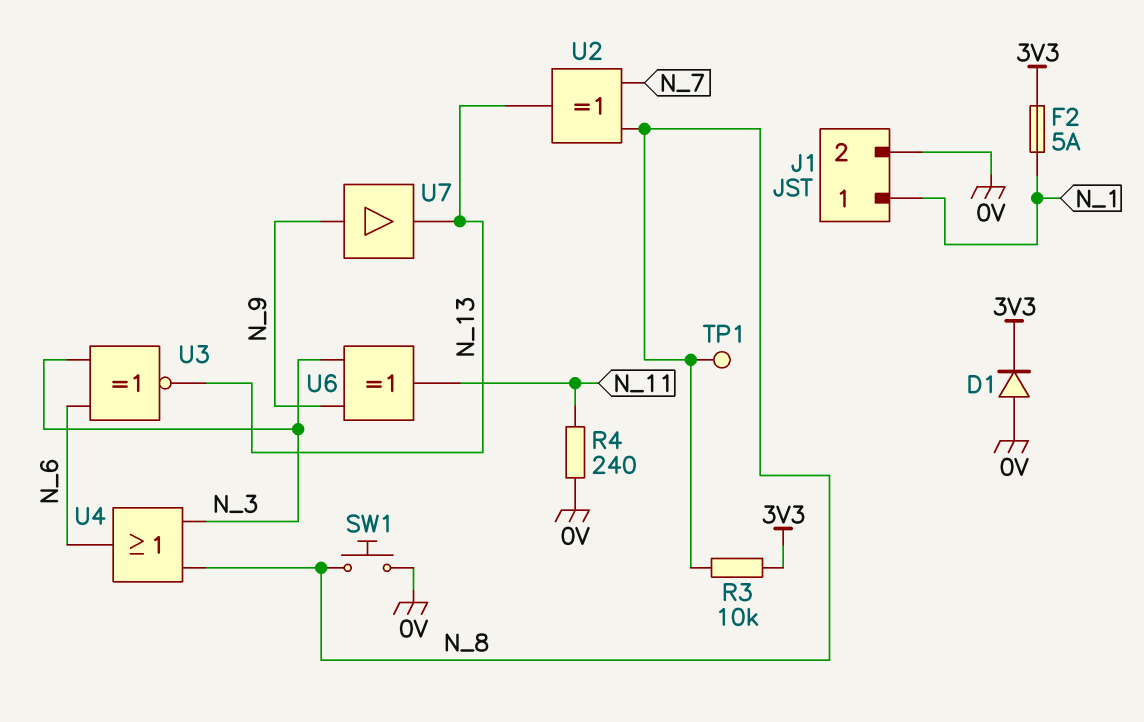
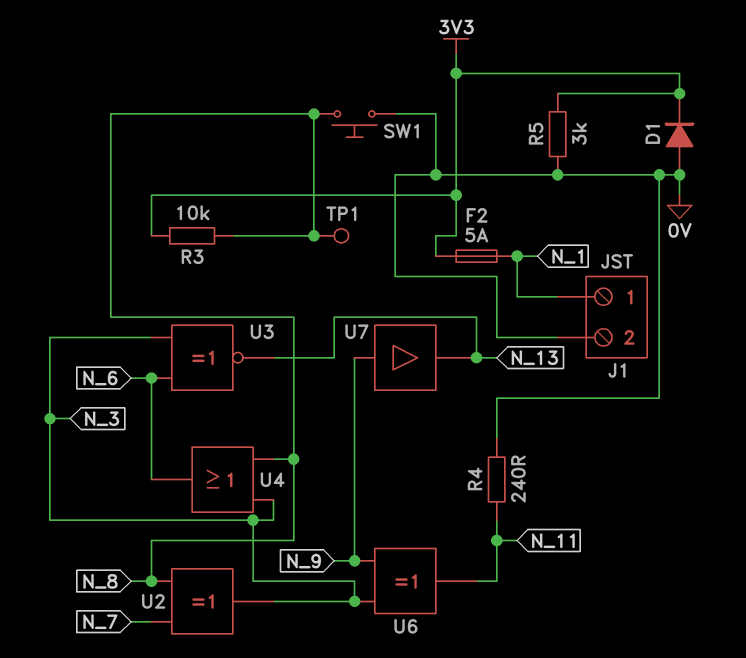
R5: none -> 3k (0V, 3V3)
U2: XOR (in N_7, in N_8, out N_13) -> XOR (in N_7, in N_8, out N_3)

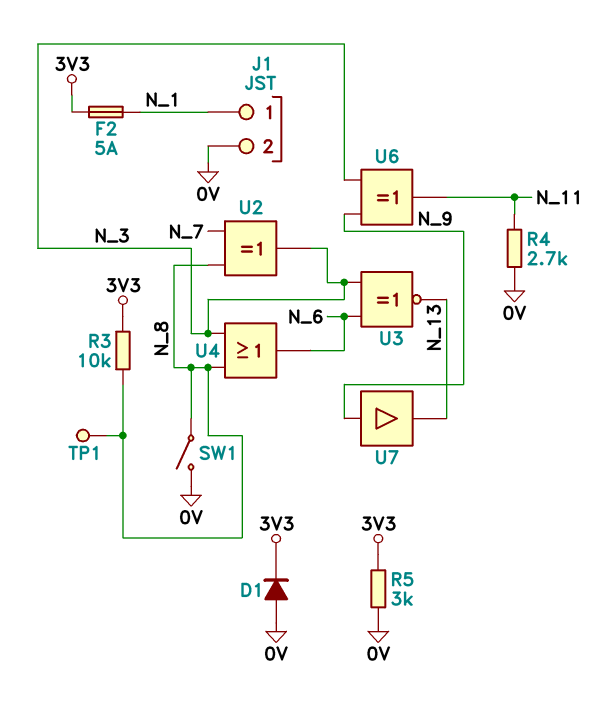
R4: 240 (0V, N_11) -> 2.7k (0V, N_11)
SW1: button (0V, N_8) -> switch (0V, N_8)

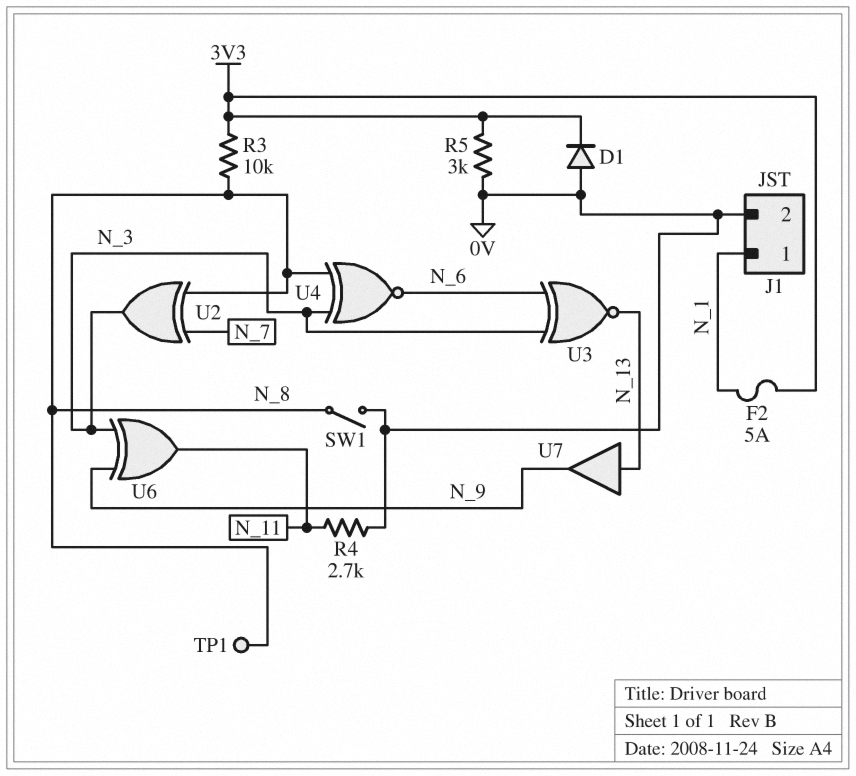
U4: OR (in N_3, in N_8, out N_6) -> XNOR (in N_3, in N_8, out N_6)
U7: buffer (in N_9, out N_13) -> buffer (in N_13, out N_9)

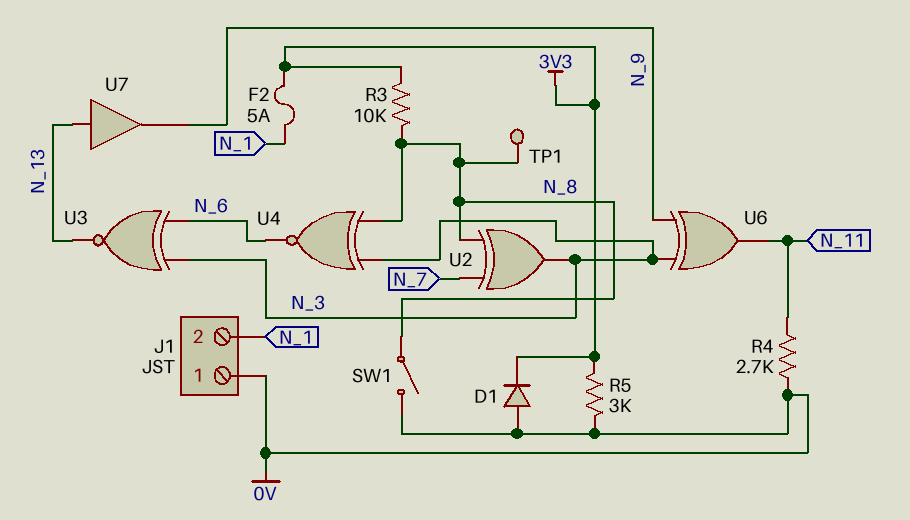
J1 pin 1: N_1 -> 0V
J1 pin 2: 0V -> N_1

